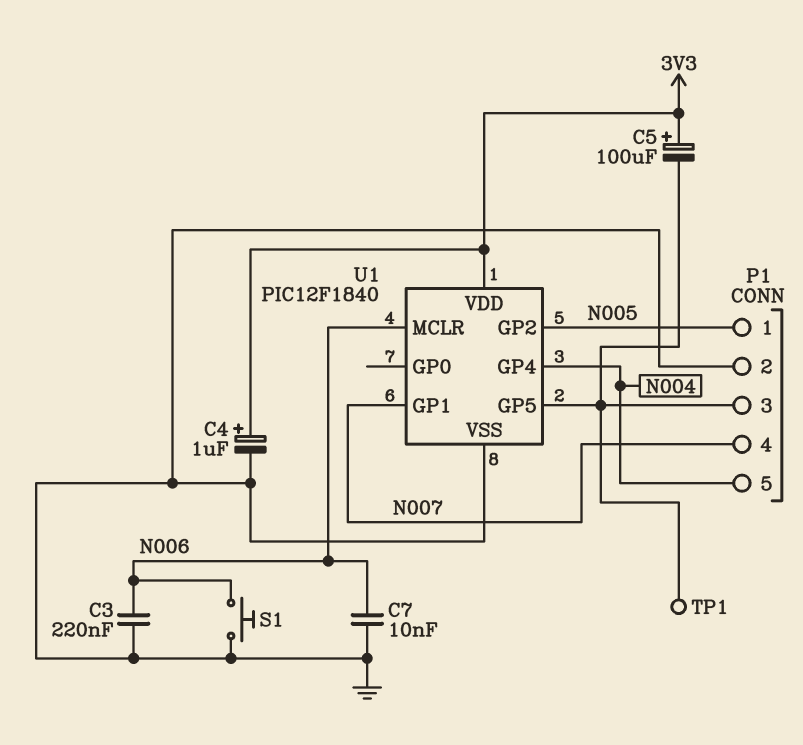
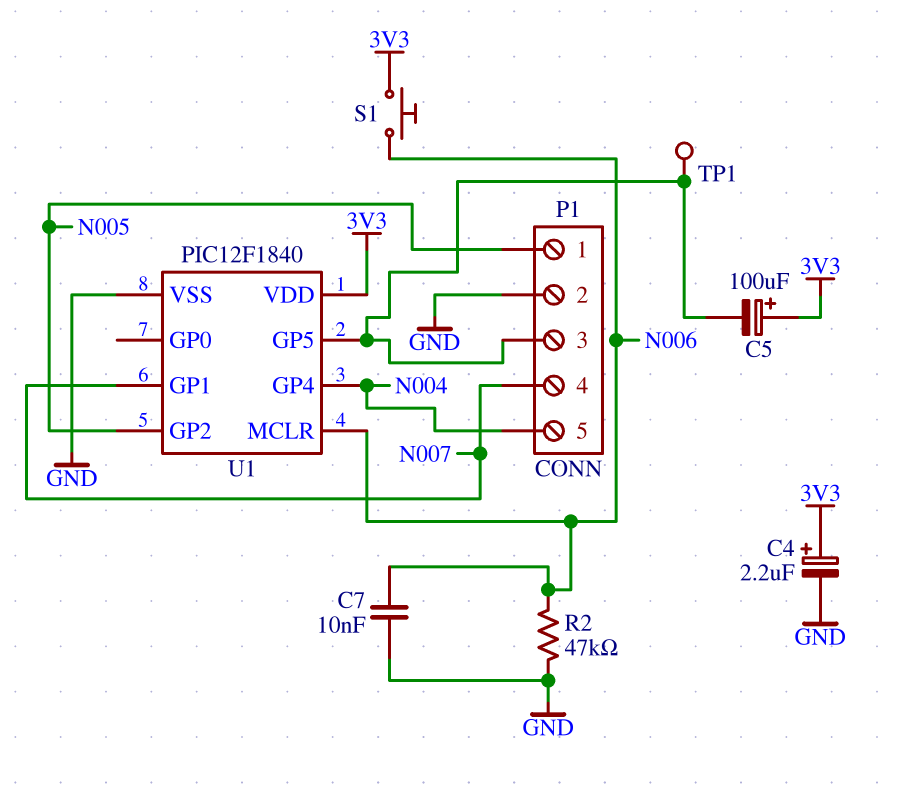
C3: 220nF (GND, N006) -> none
C4: 1uF (plus 3V3, minus GND) -> 2.2uF (plus 3V3, minus GND)
R2: none -> 47k (GND, N006)
S1: button (GND, N006) -> button (3V3, N006)

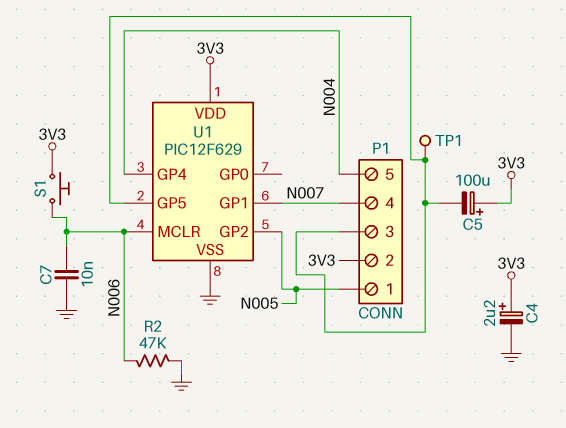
P1 pin 2: GND -> 3V3
U1: PIC12F1840 -> PIC12F629

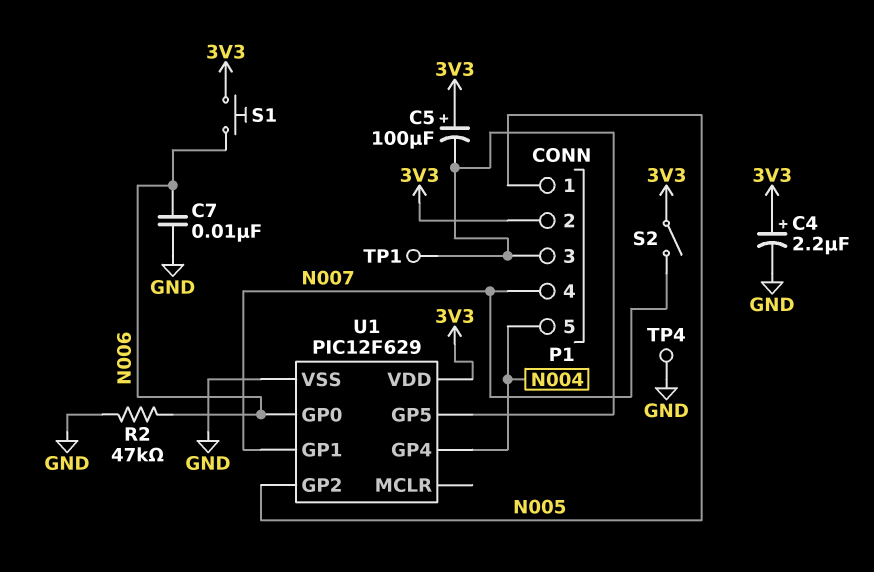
S2: none -> switch (3V3, N007)
TP4: none -> test point (GND)
U1 pin GP0: none -> N006
U1 pin MCLR: N006 -> none

